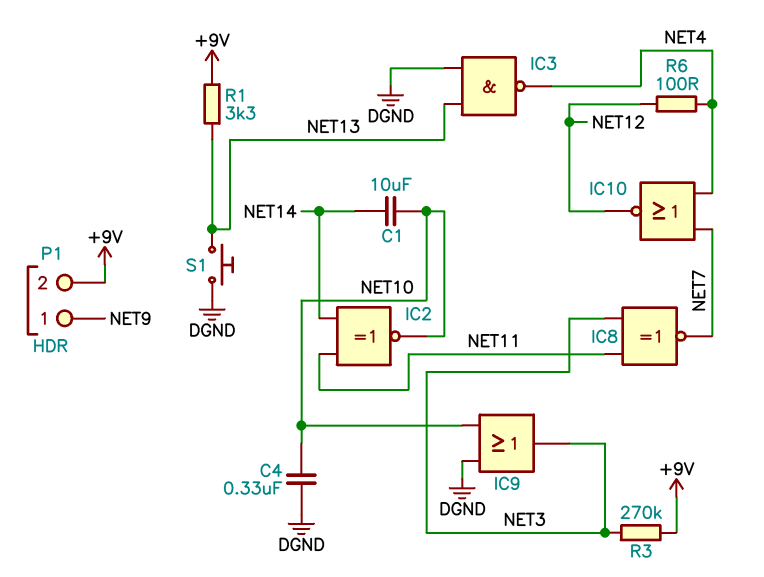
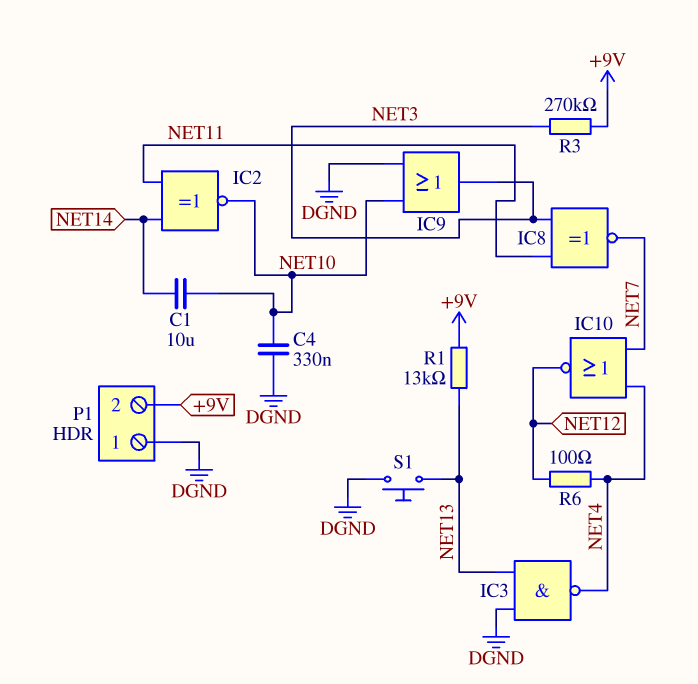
P1 pin 1: NET9 -> DGND
R1: 3.3k (+9V, NET13) -> 13k (+9V, NET13)

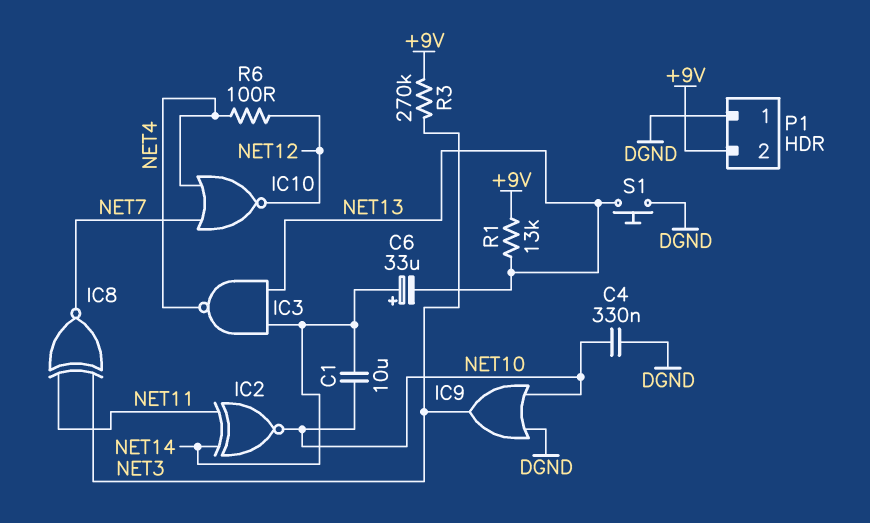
C6: none -> 33uF (plus NET14, minus NET13)
IC3: NAND (in DGND, in NET13, out NET4) -> NAND (in NET13, in NET14, out NET4)

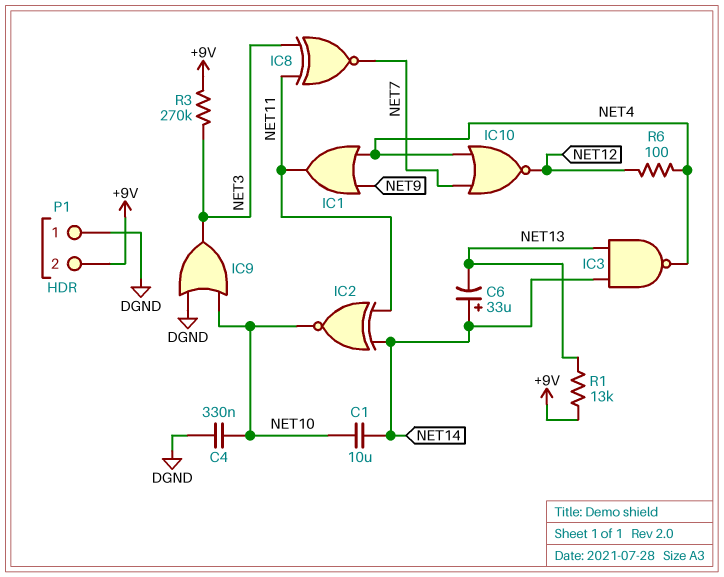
IC1: none -> OR (in NET4, in NET9, out NET11)
S1: button (DGND, NET13) -> none

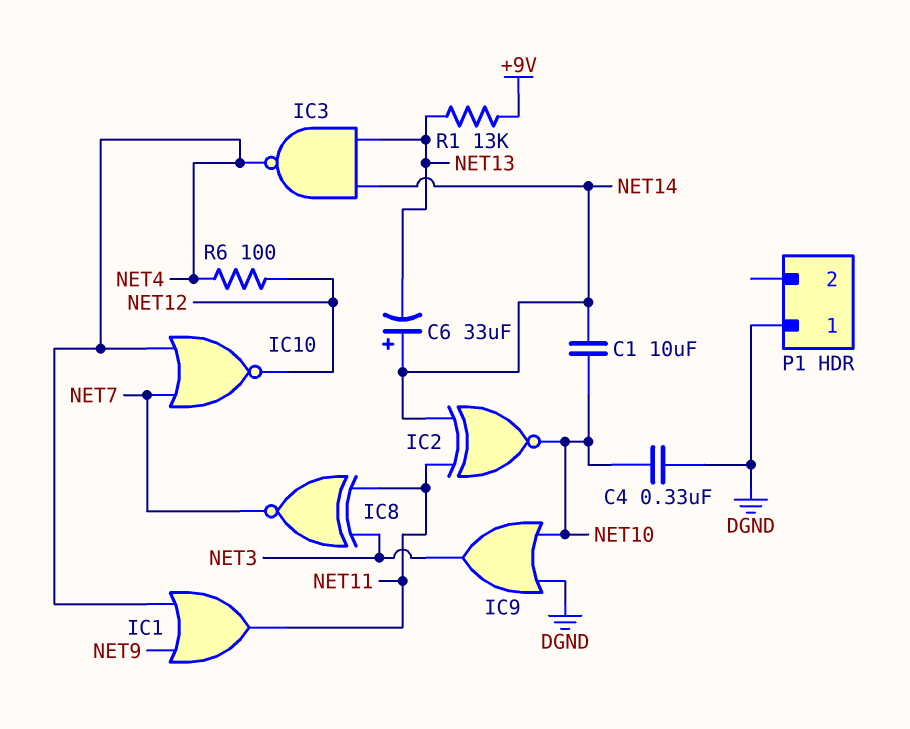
P1 pin 2: +9V -> none
R3: 270k (+9V, NET3) -> none

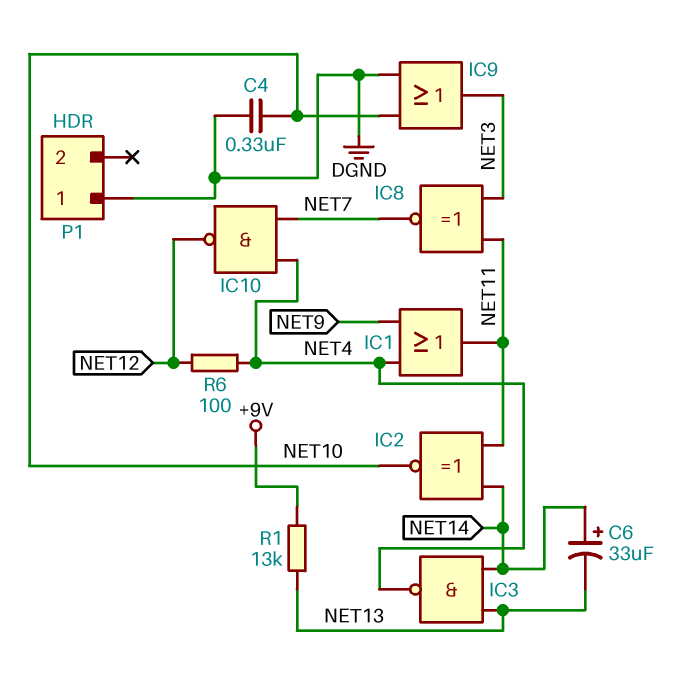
C1: 10uF (NET10, NET14) -> none
IC10: NOR (in NET4, in NET7, out NET12) -> NAND (in NET4, in NET7, out NET12)

